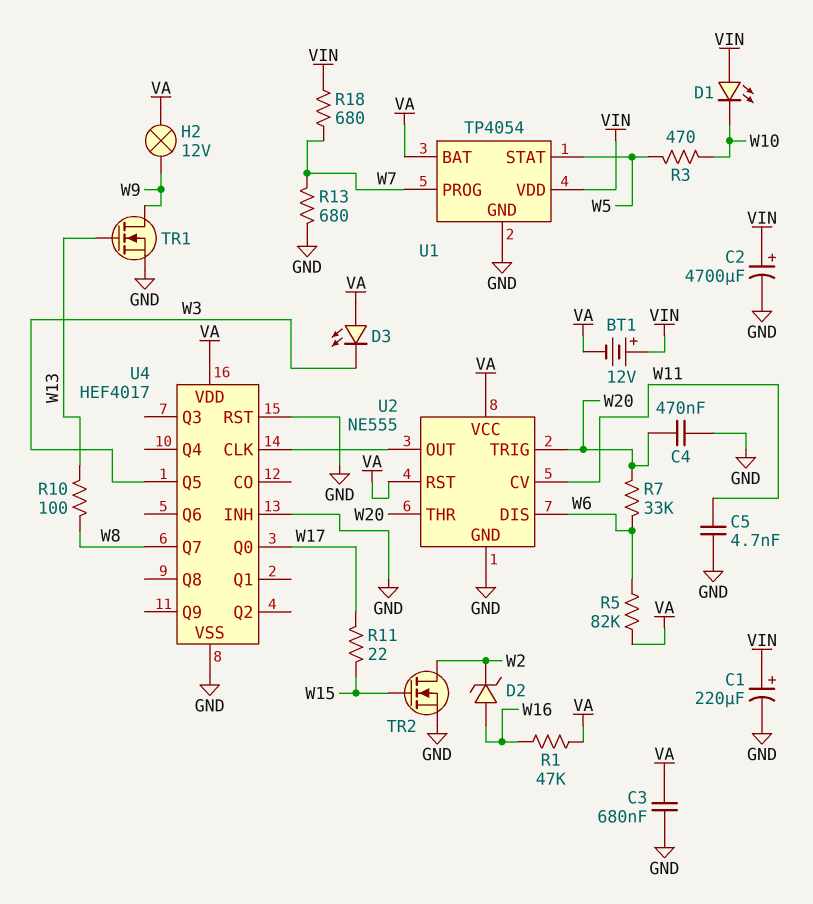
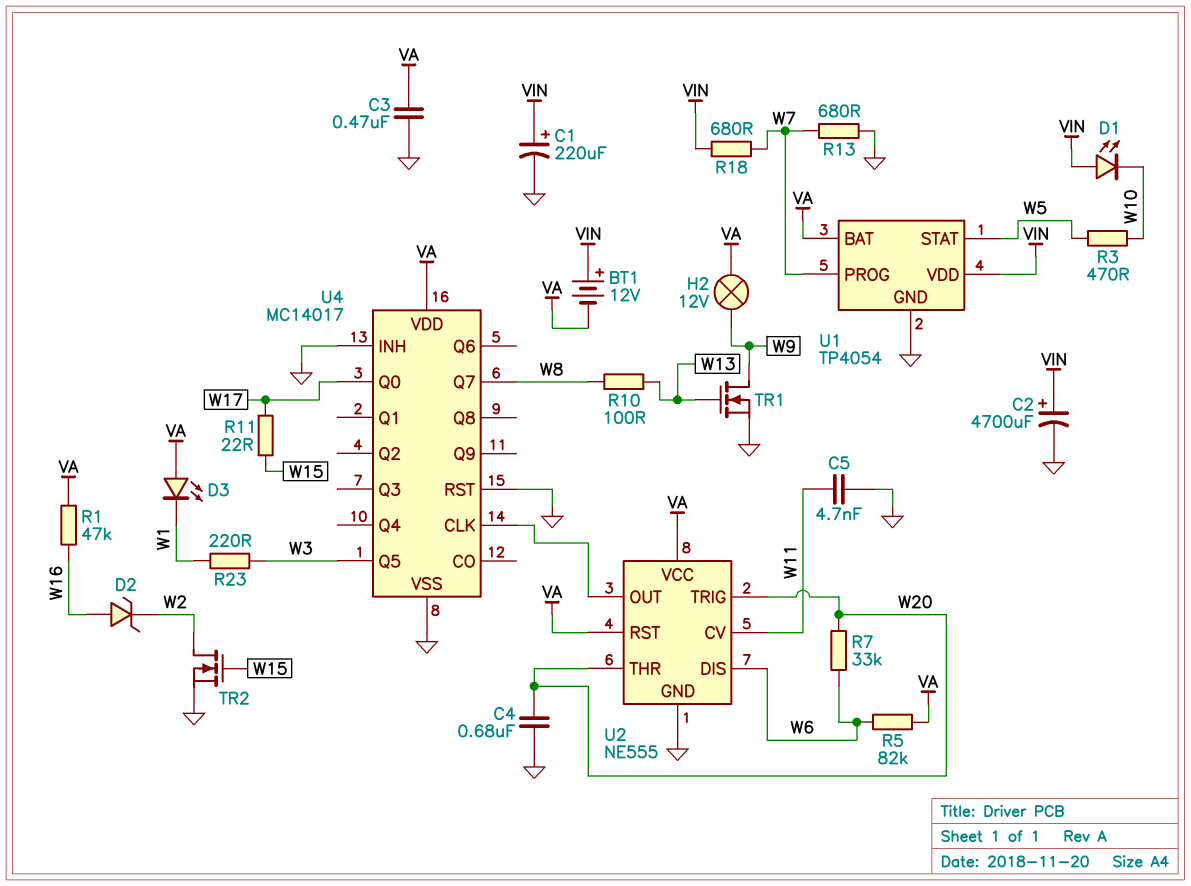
C3: 680nF (GND, VA) -> 470nF (GND, VA)
C4: 470nF (GND, W20) -> 680nF (GND, W20)
D3: LED (A VA, K W3) -> LED (A VA, K W1)
R23: none -> 220 (W1, W3)
U4: HEF4017 -> MC14017

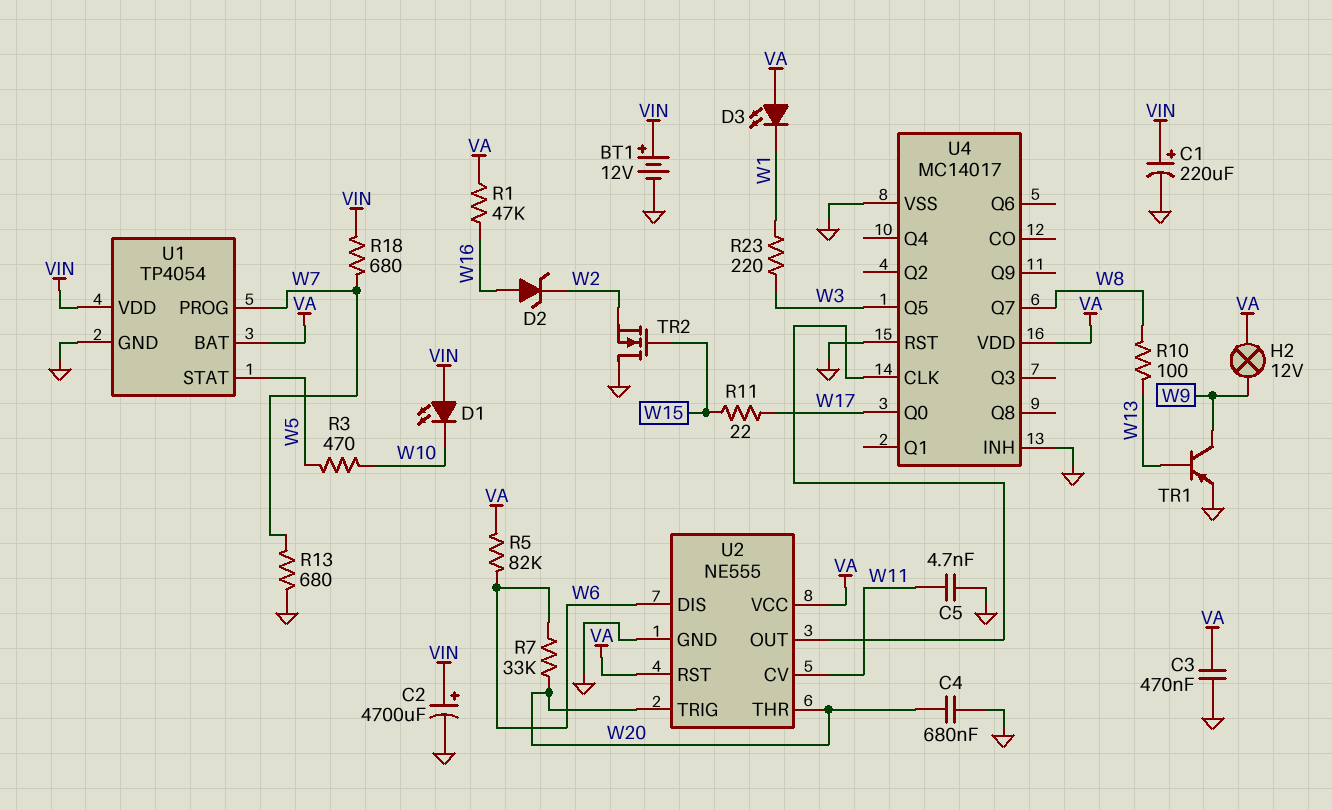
BT1: 12V (plus VIN, minus VA) -> 12V (plus VIN, minus GND)
TR1: NMOS (G W13, D W9, S GND) -> PNP (B W13, C W9, E GND)
TR2: NMOS (G W15, D W2, S GND) -> NMOS (G W15, D GND, S W2)

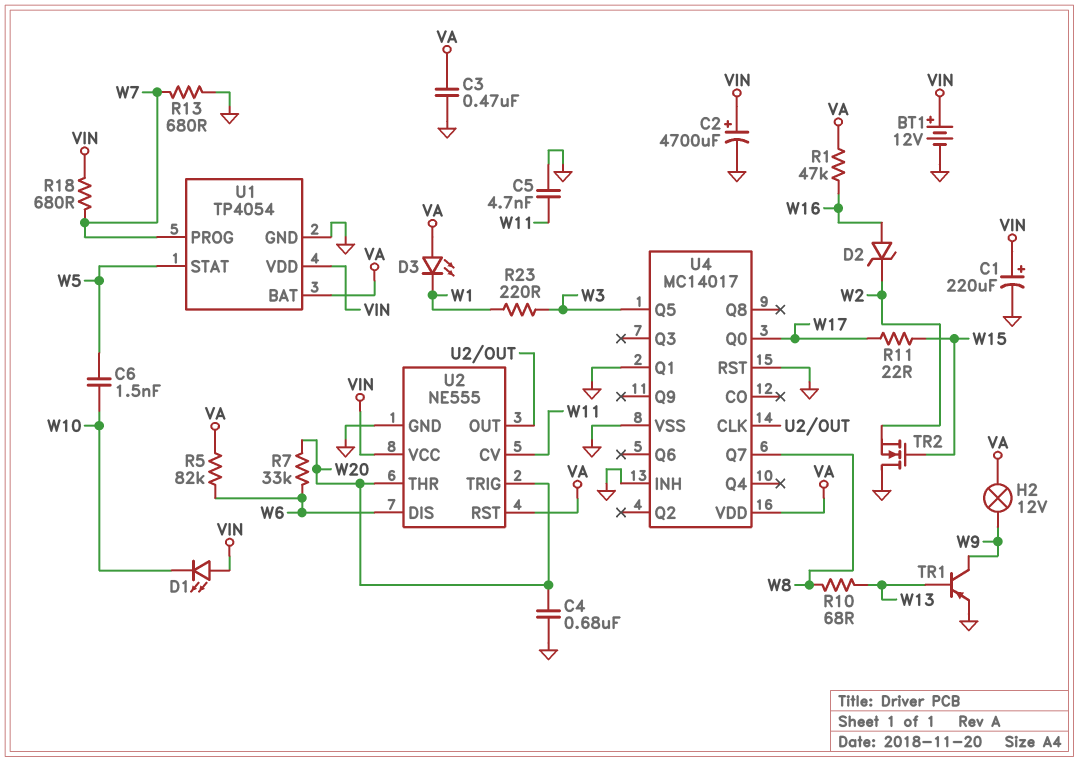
C6: none -> 1.5nF (W5, W10)
R3: 470 (W5, W10) -> none
R10: 100 (W8, W13) -> 68 (W8, W13)
U2 pin VCC: VA -> VIN
U4 pin Q1: none -> GND

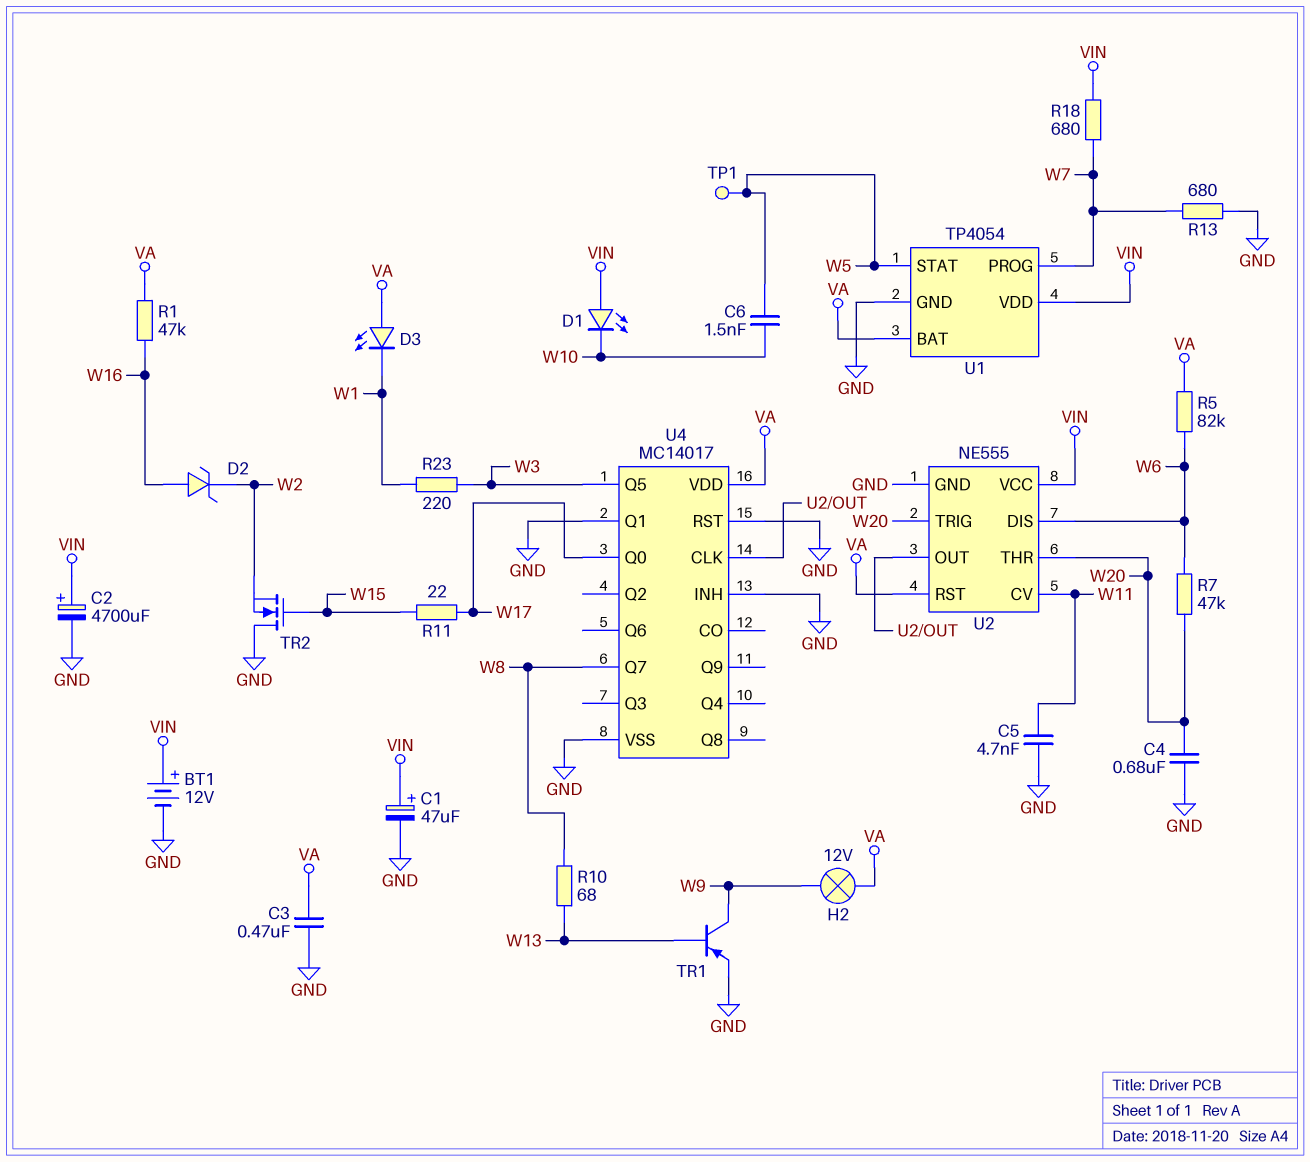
C1: 220uF (plus VIN, minus GND) -> 47uF (plus VIN, minus GND)
R7: 33k (W6, W20) -> 47k (W6, W20)
TP1: none -> test point (W5)

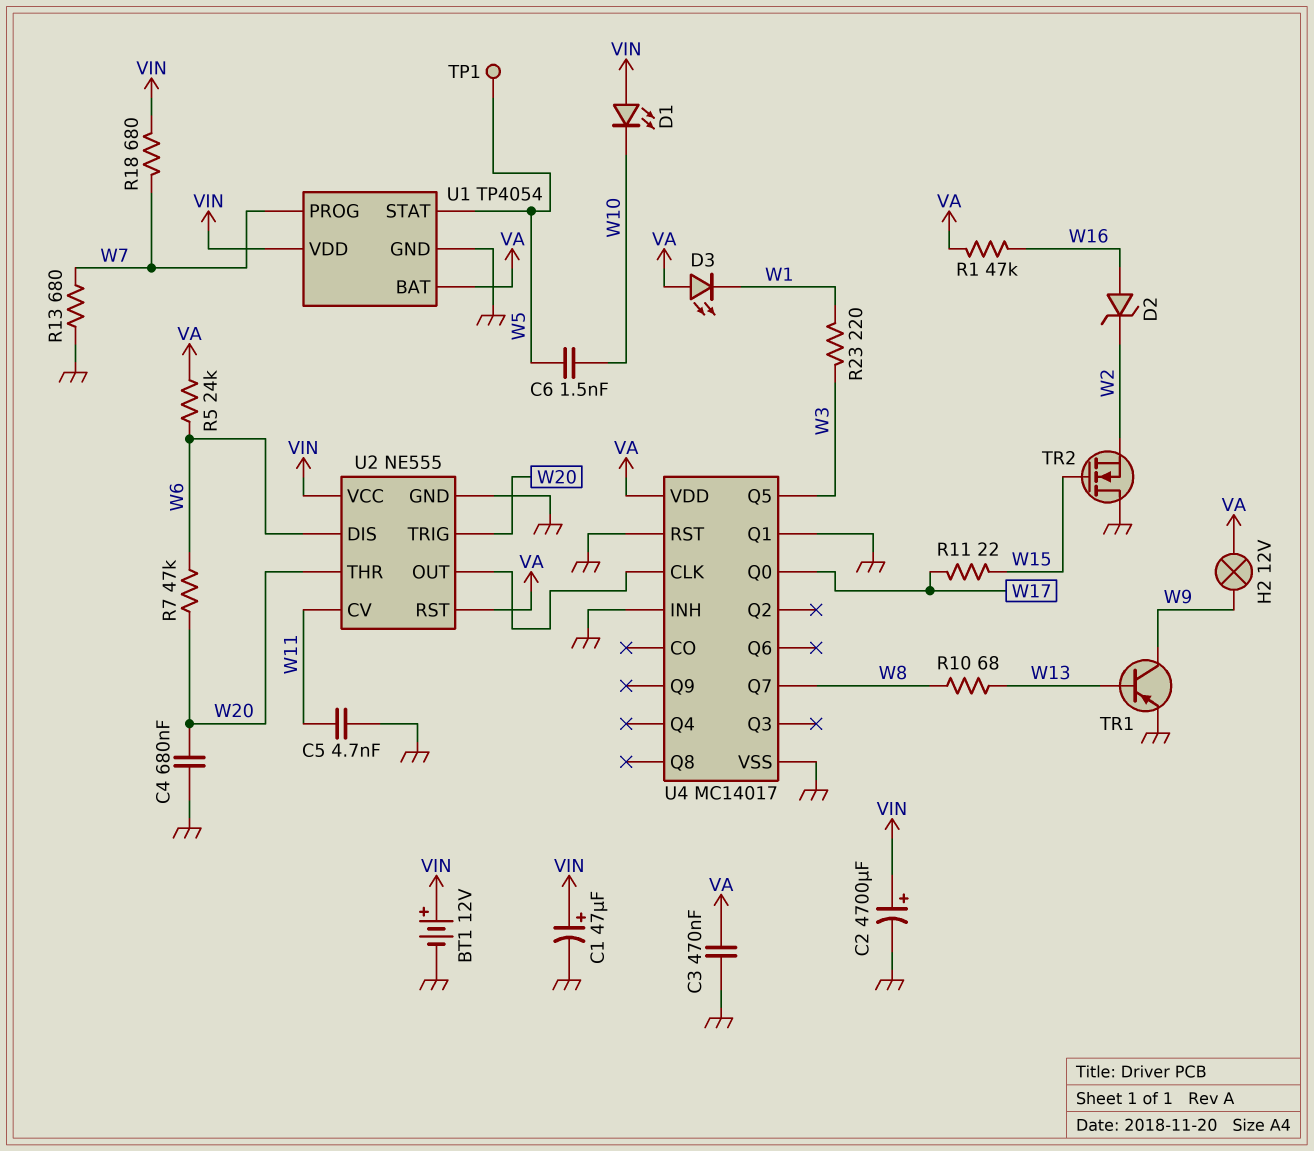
R5: 82k (VA, W6) -> 24k (VA, W6)

